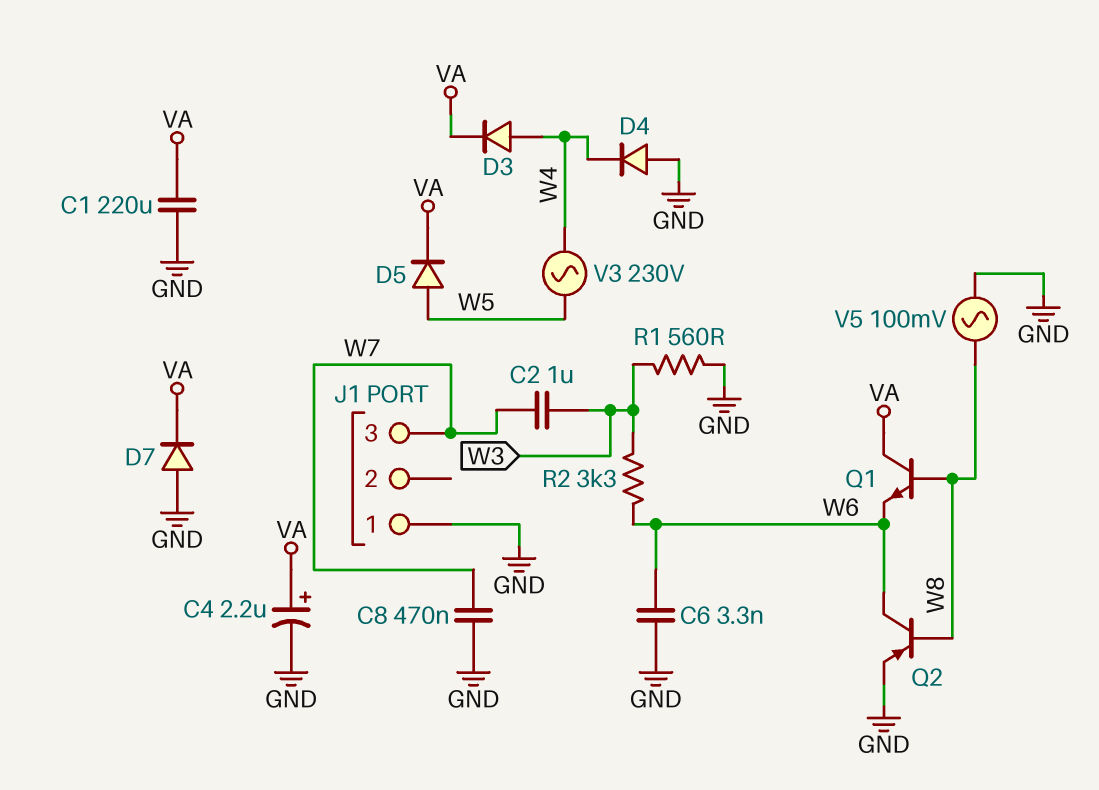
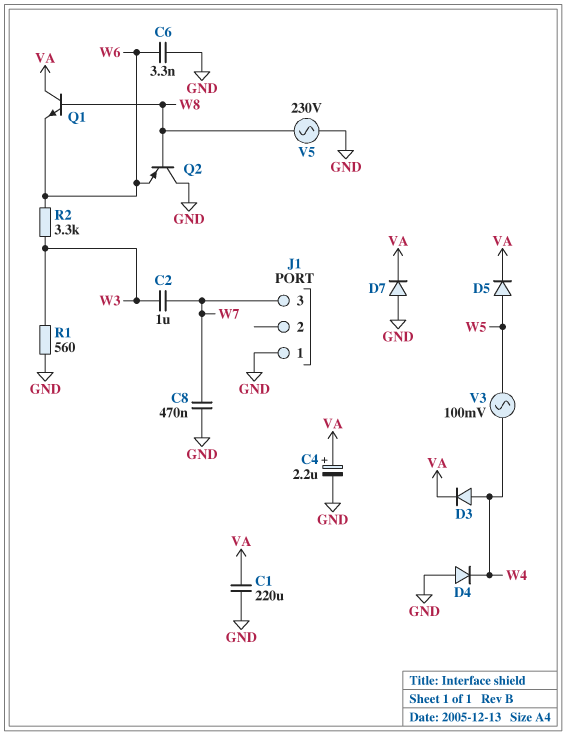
Q2: PNP (B W8, C W6, E GND) -> PNP (B W8, C GND, E W6)
V3: AC 230V (W4, W5) -> AC 100mV (W4, W5)
V5: AC 100mV (GND, W8) -> AC 230V (GND, W8)

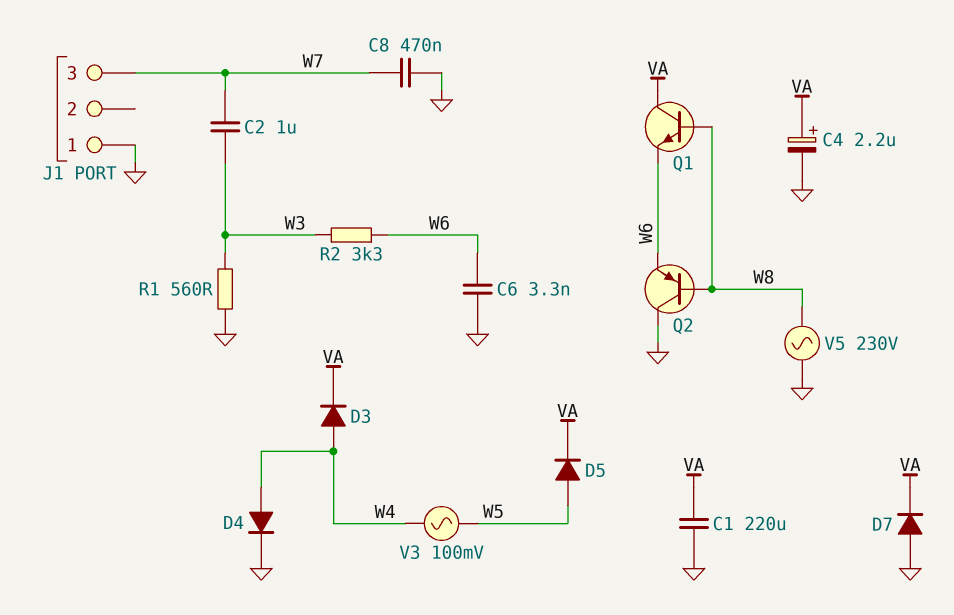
D4: diode (A GND, K W4) -> diode (A W4, K GND)

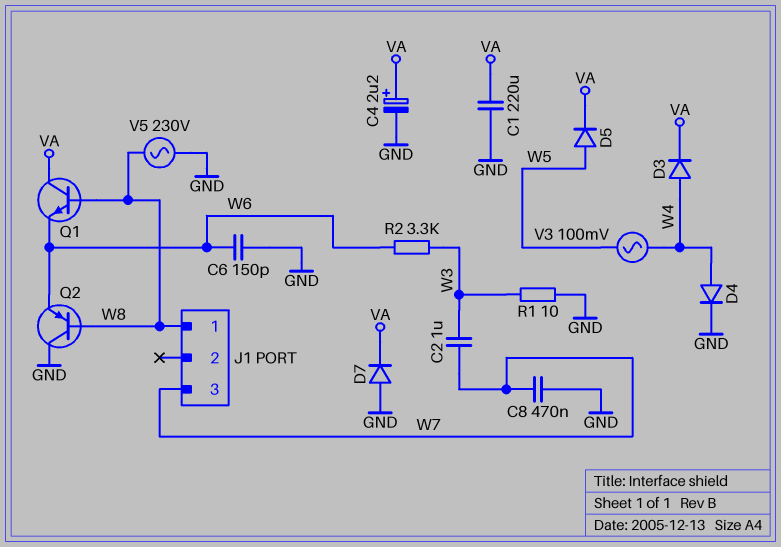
C6: 3.3nF (GND, W6) -> 150pF (GND, W6)
J1 pin 1: GND -> W8
R1: 560 (GND, W3) -> 10 (GND, W3)

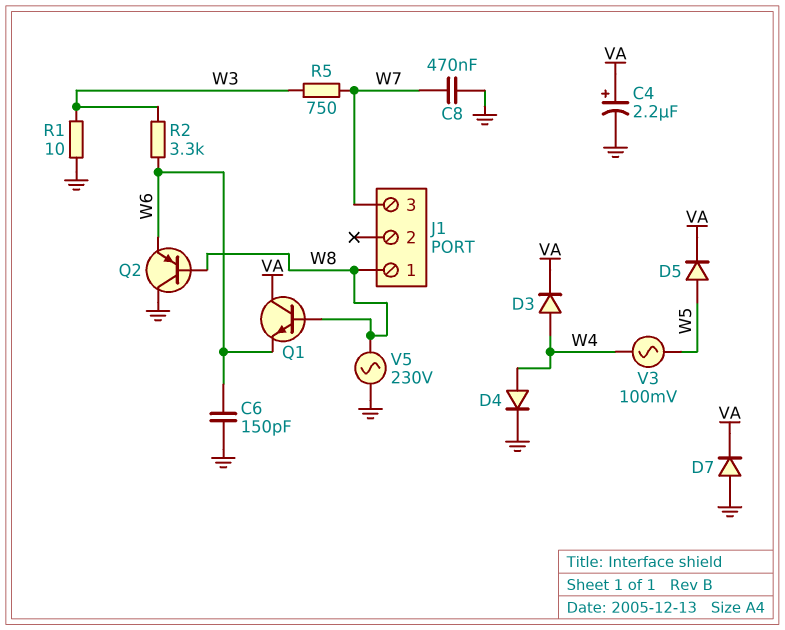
C1: 220uF (GND, VA) -> none
C2: 1uF (W3, W7) -> none
R5: none -> 750 (W3, W7)

